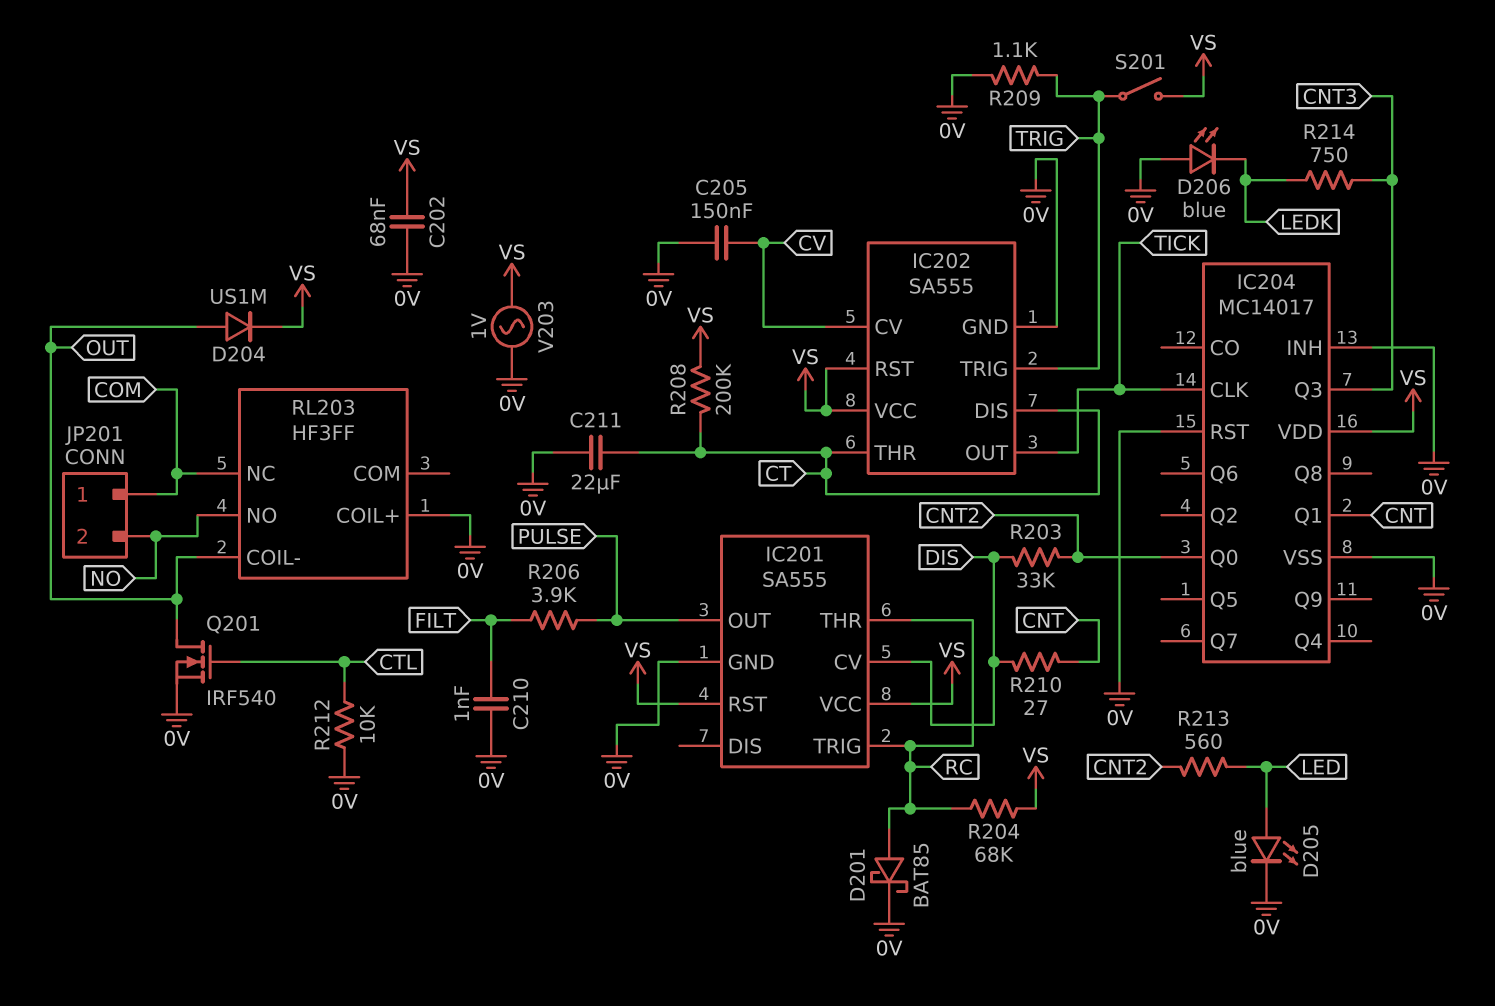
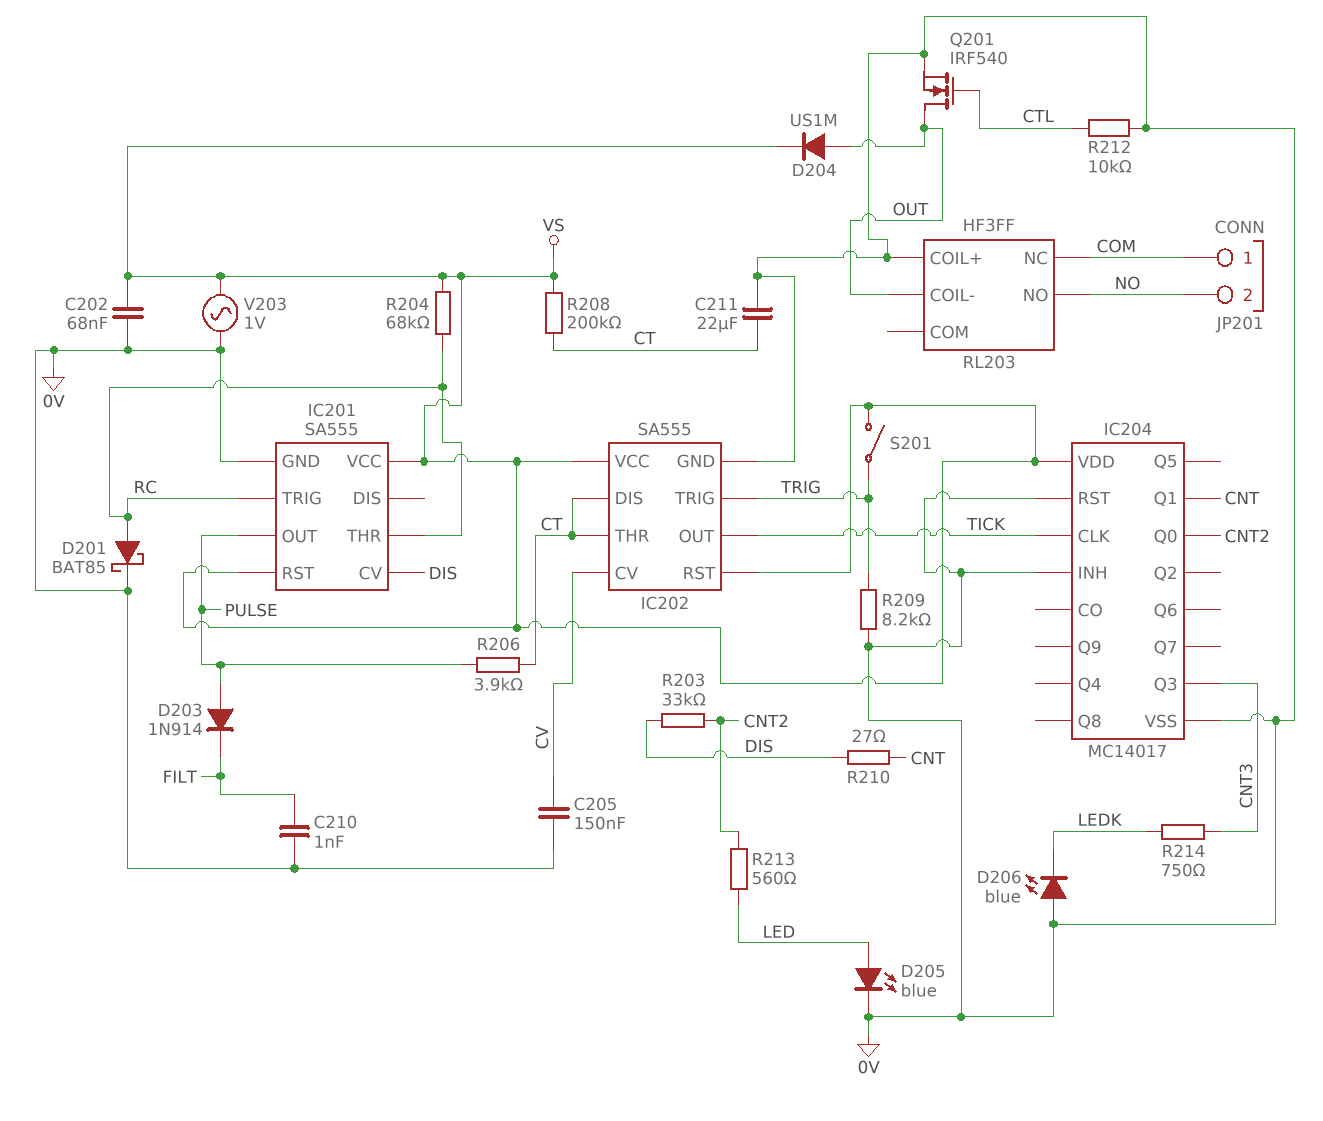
D203: none -> diode 1N914 (A PULSE, K FILT)
R206: 3.9k (FILT, PULSE) -> 3.9k (CT, PULSE)
R209: 1.1k (0V, TRIG) -> 8.2k (0V, TRIG)

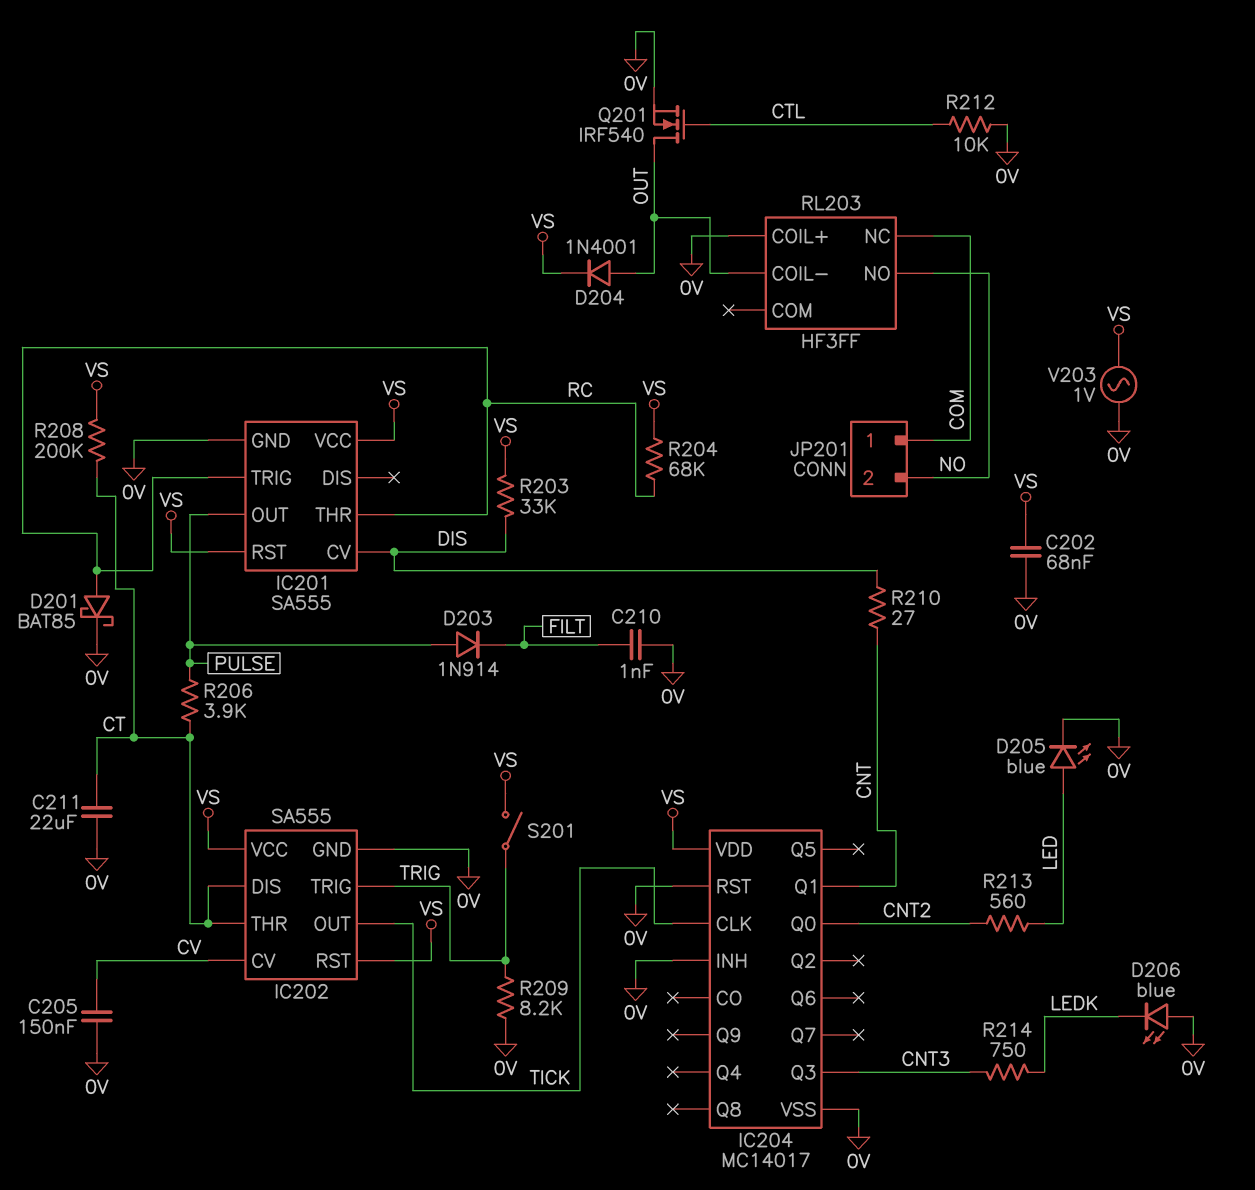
D204: diode US1M (A OUT, K VS) -> diode 1N4001 (A OUT, K VS)
R203: 33k (CNT2, DIS) -> 33k (DIS, VS)

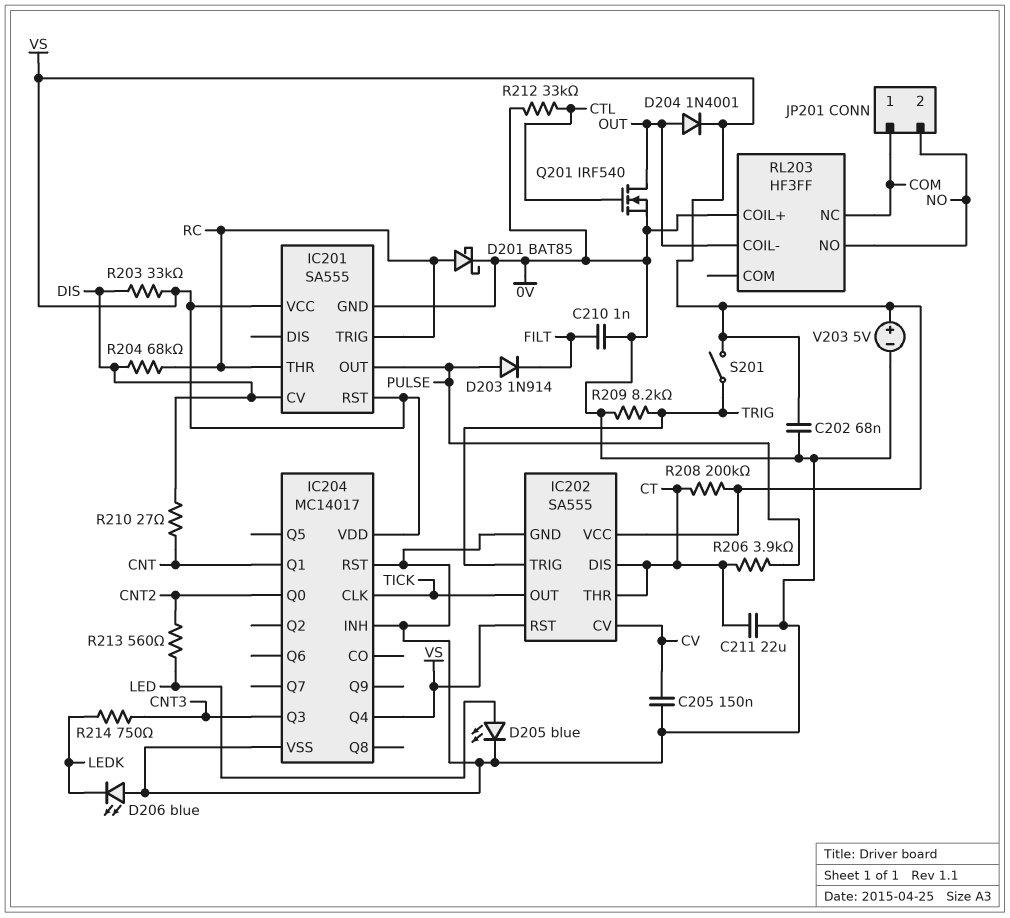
IC204 pin Q4: none -> VS
R204: 68k (RC, VS) -> 68k (DIS, RC)
R212: 10k (0V, CTL) -> 33k (0V, CTL)
V203: AC 1V (0V, VS) -> 5V (plus VS, minus 0V)

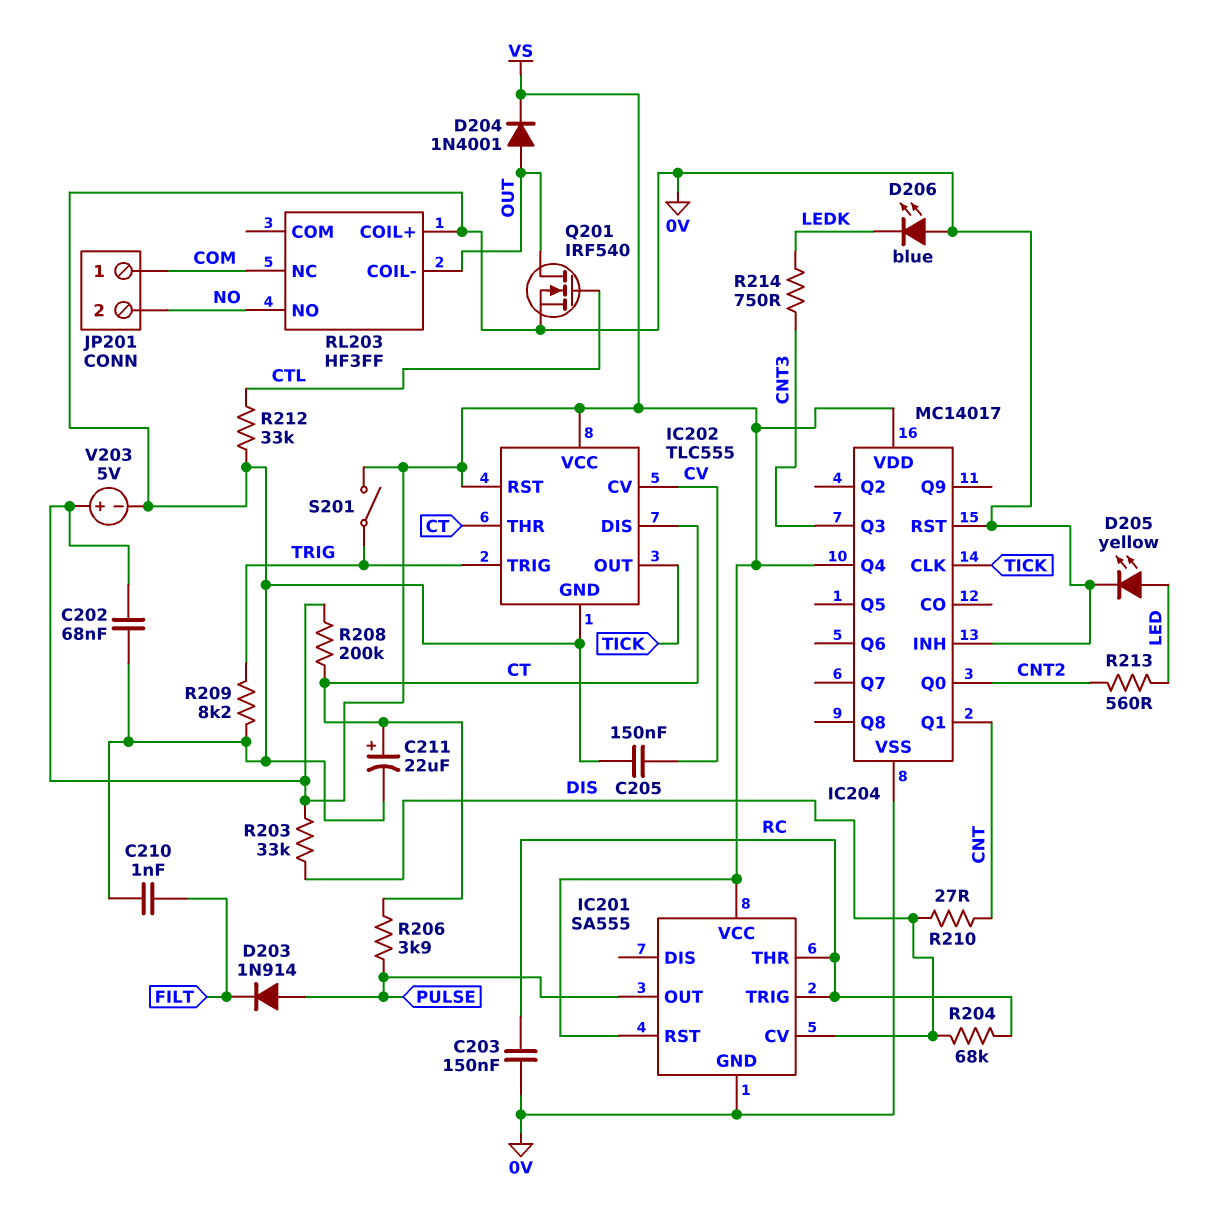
C203: none -> 150nF (0V, RC)
C211: 22uF (0V, CT) -> 22uF (plus CT, minus 0V)
D201: schottky BAT85 (A RC, K 0V) -> none
D205: LED blue (A LED, K 0V) -> LED yellow (A LED, K 0V)
IC202: SA555 -> TLC555

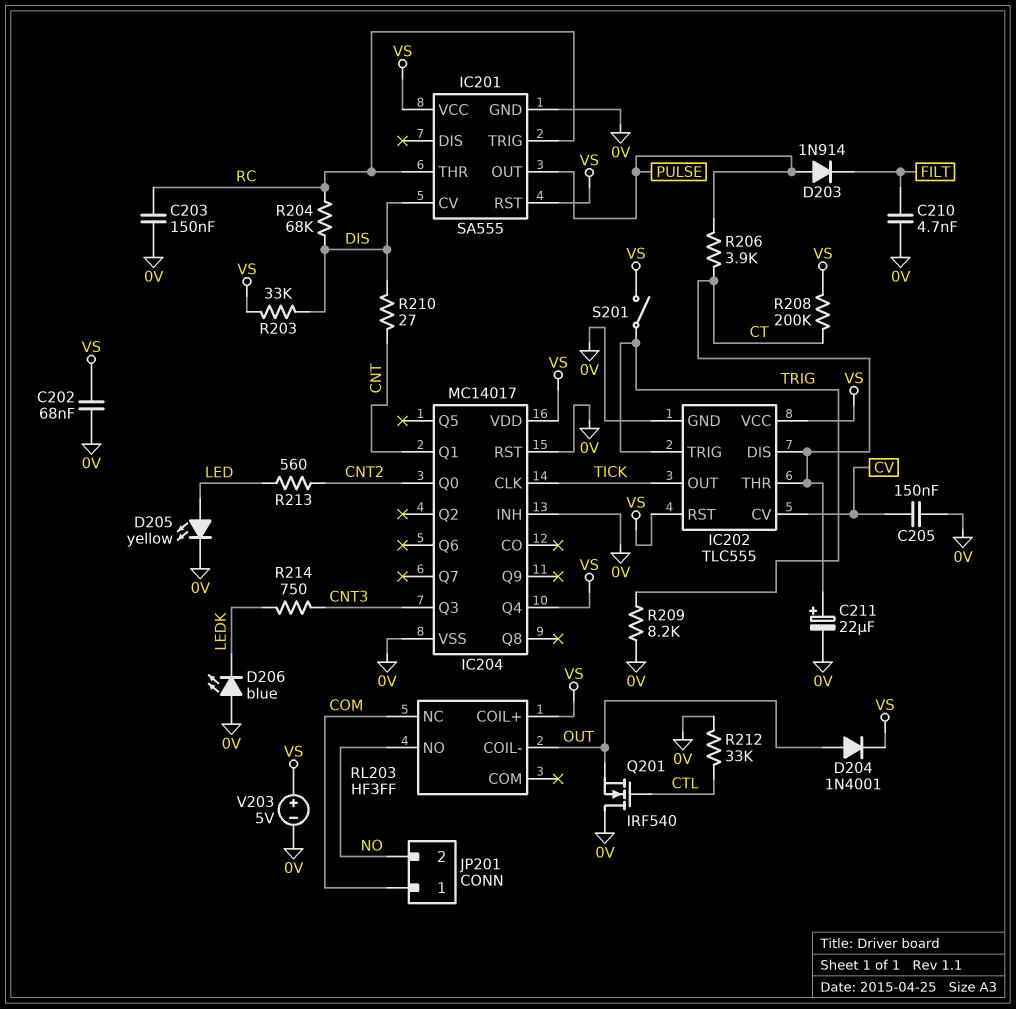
C210: 1nF (0V, FILT) -> 4.7nF (0V, FILT)
Q201: NMOS IRF540 (G CTL, D OUT, S 0V) -> NMOS IRF540 (G CTL, D 0V, S OUT)
RL203 pin COIL+: 0V -> VS

